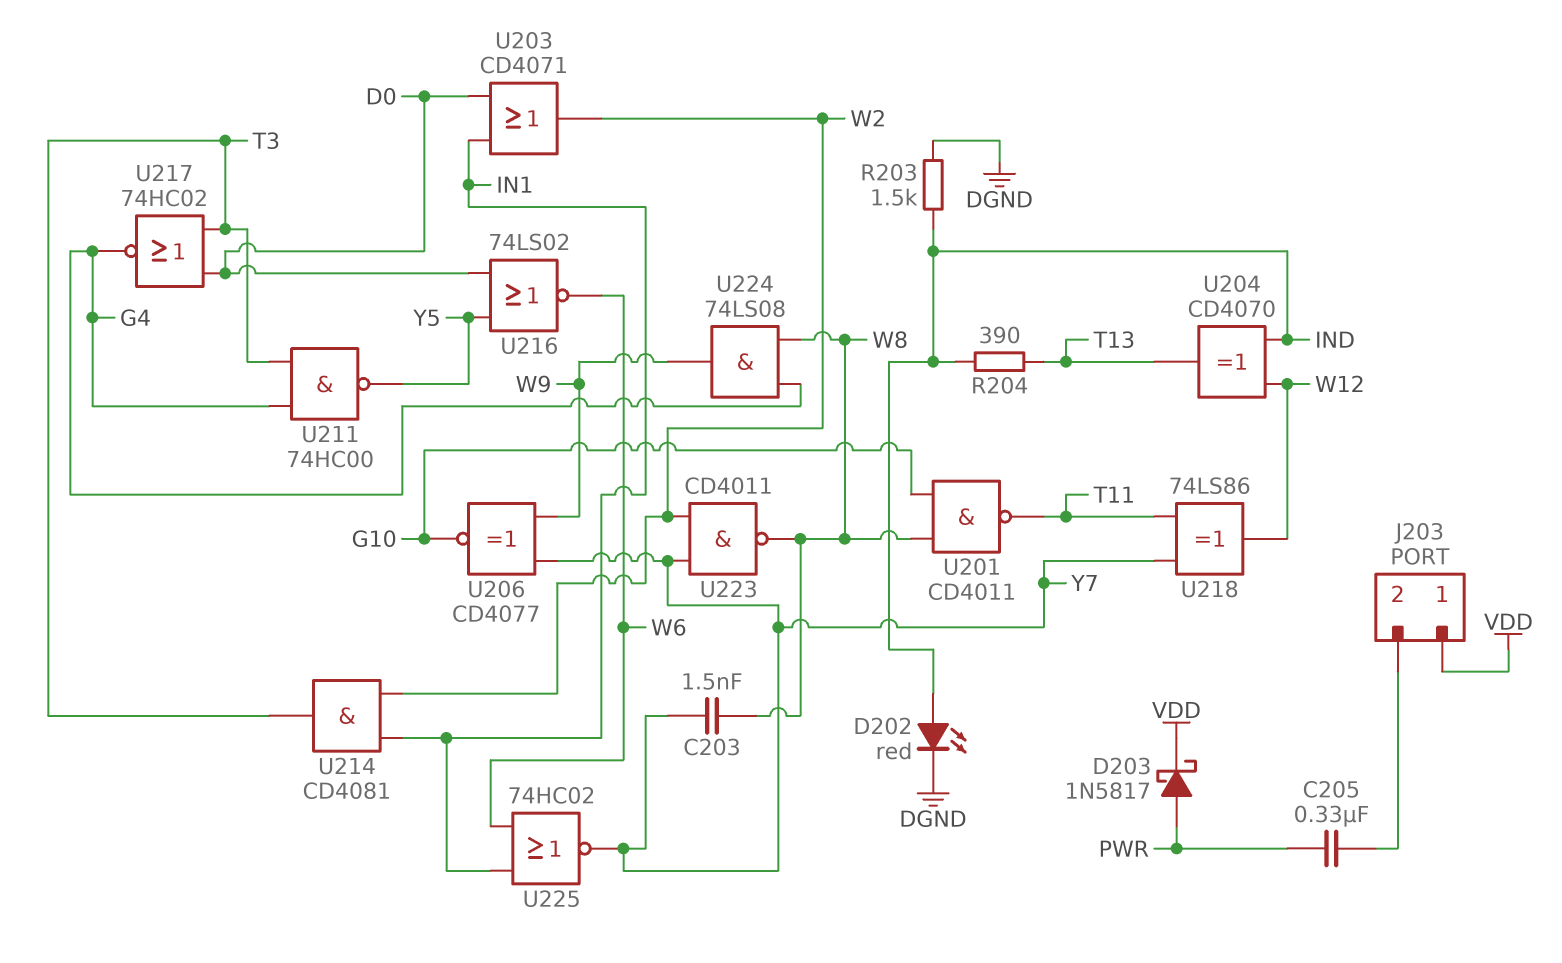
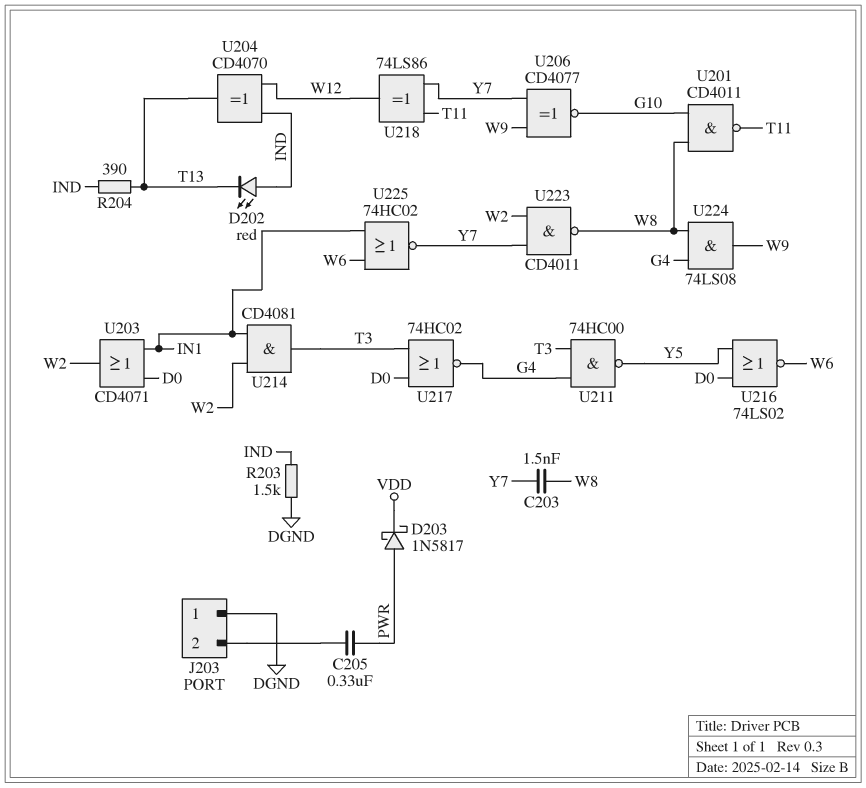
D202: LED red (A IND, K DGND) -> LED red (A IND, K T13)
J203 pin 1: VDD -> DGND

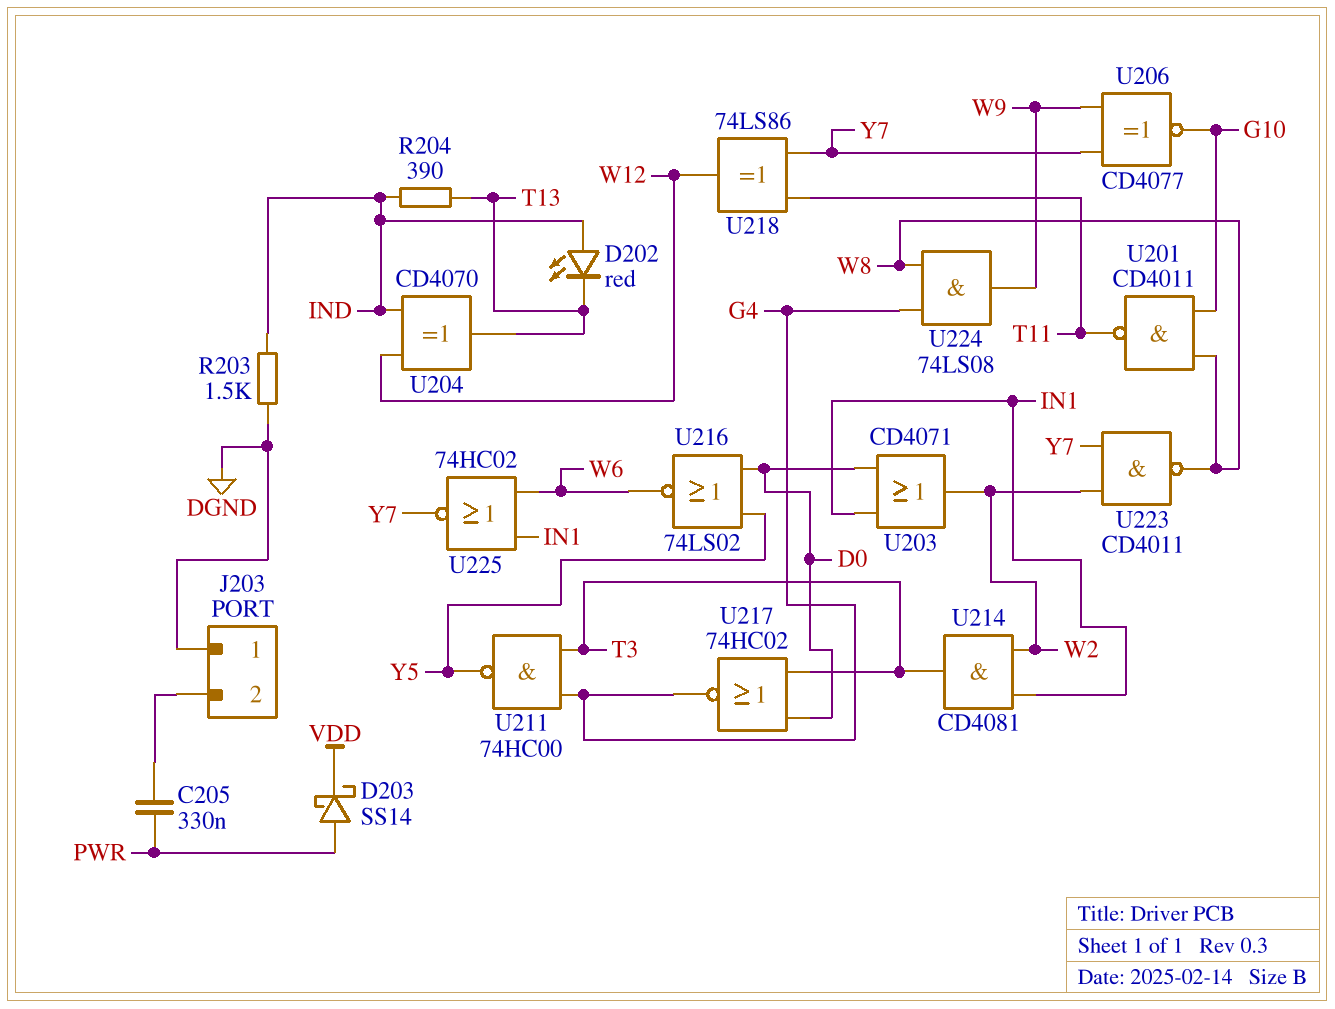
C203: 1.5nF (W8, Y7) -> none
D203: schottky 1N5817 (A PWR, K VDD) -> schottky SS14 (A PWR, K VDD)

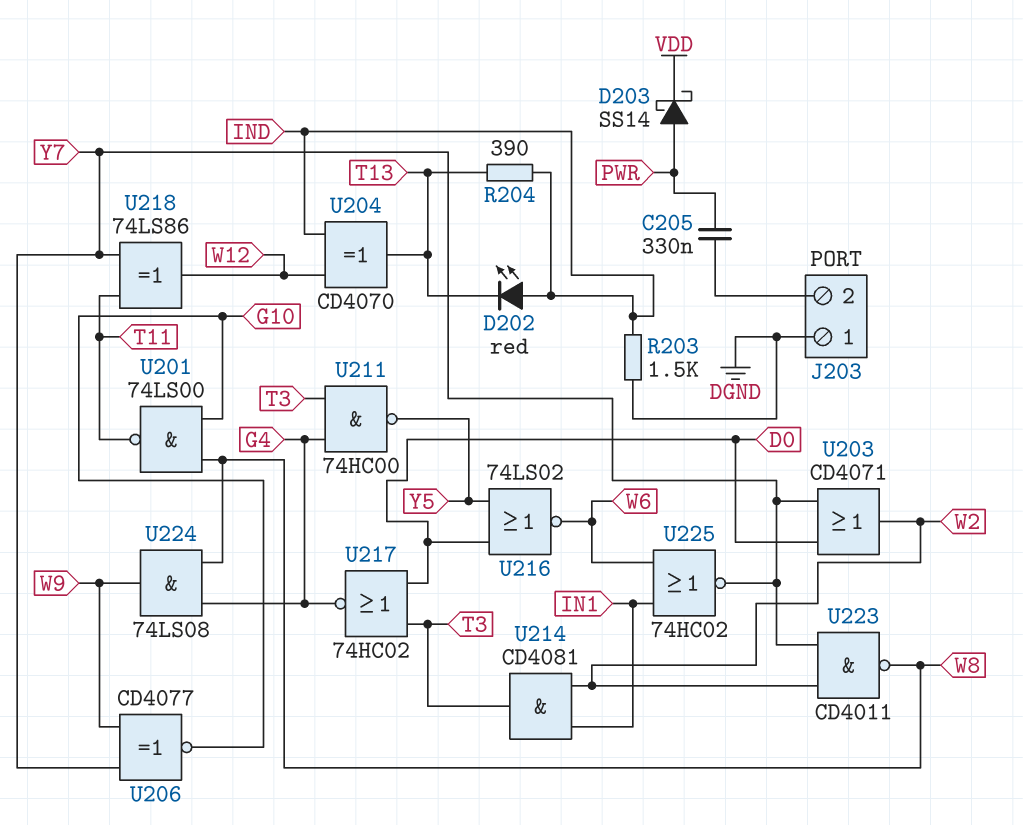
U201: NAND CD4011 (in G10, in W8, out T11) -> NAND 74LS00 (in G10, in W8, out T11)
U203: OR CD4071 (in D0, in IN1, out W2) -> OR CD4071 (in D0, in Y7, out W2)

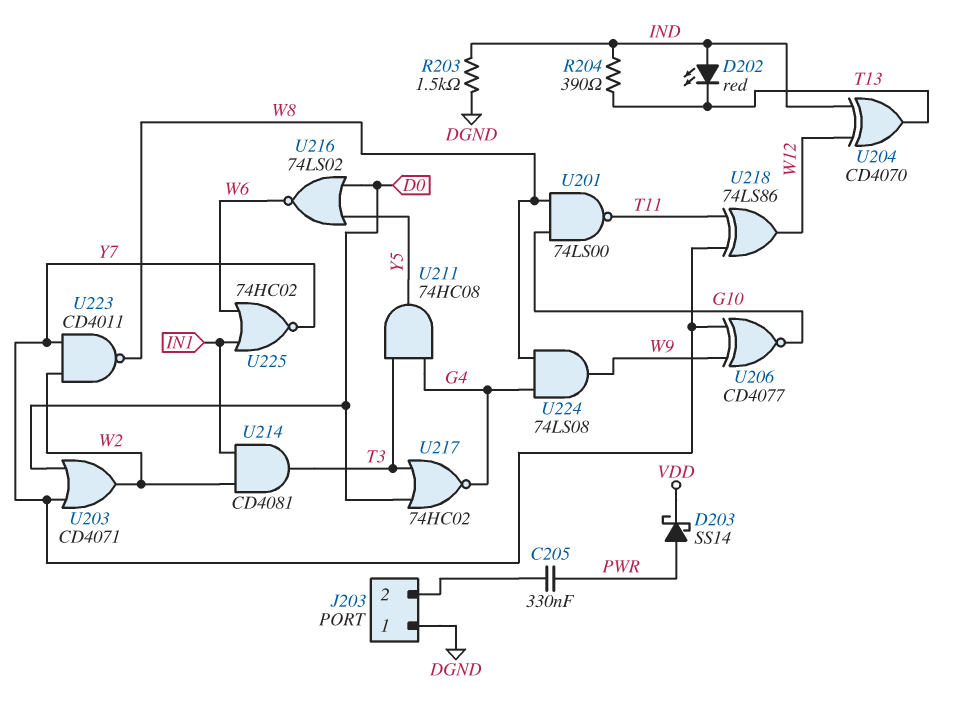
U211: NAND 74HC00 (in G4, in T3, out Y5) -> AND 74HC08 (in G4, in T3, out Y5)

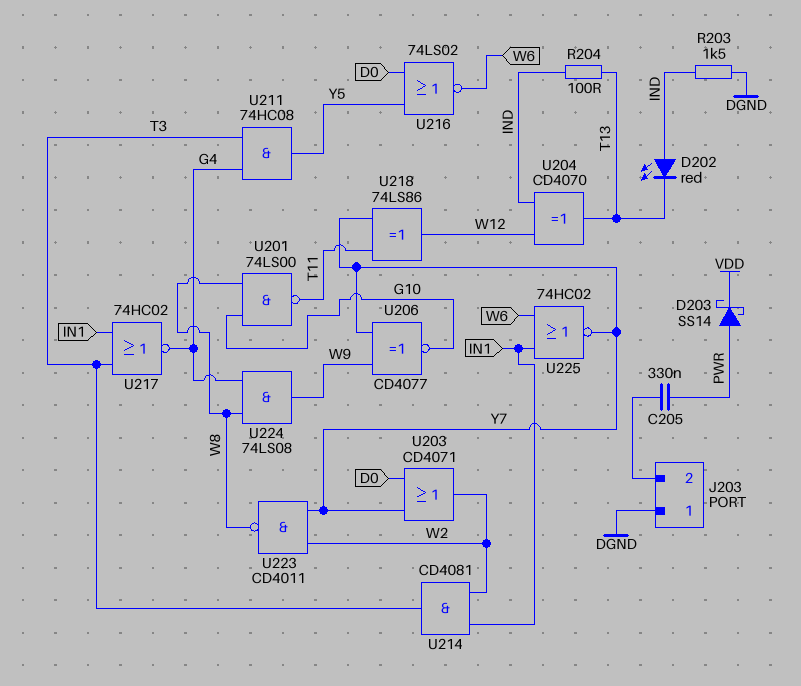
R204: 390 (IND, T13) -> 100 (IND, T13)
U217: NOR 74HC02 (in D0, in T3, out G4) -> NOR 74HC02 (in IN1, in T3, out G4)

